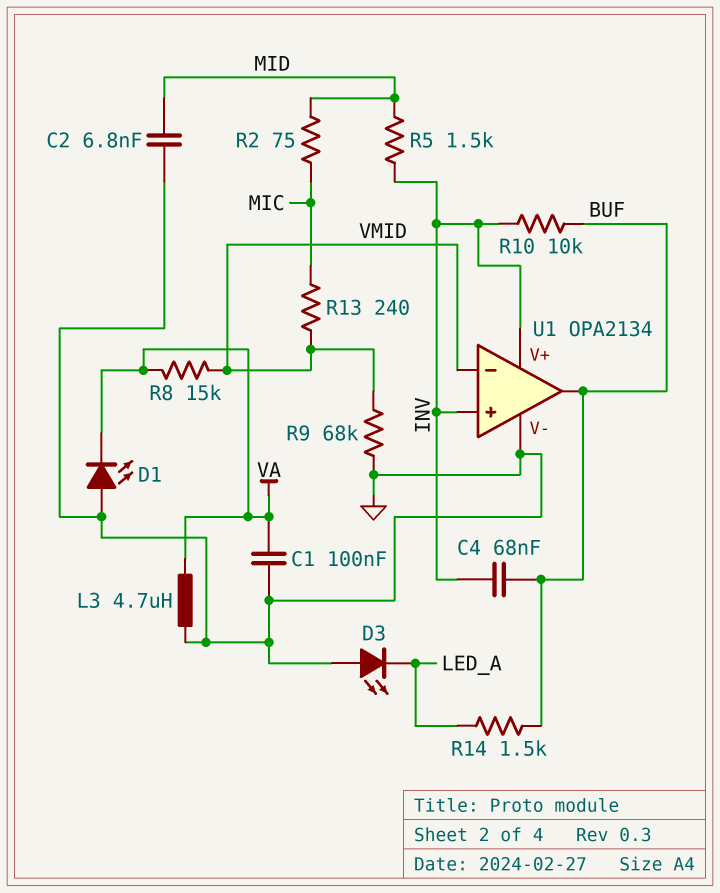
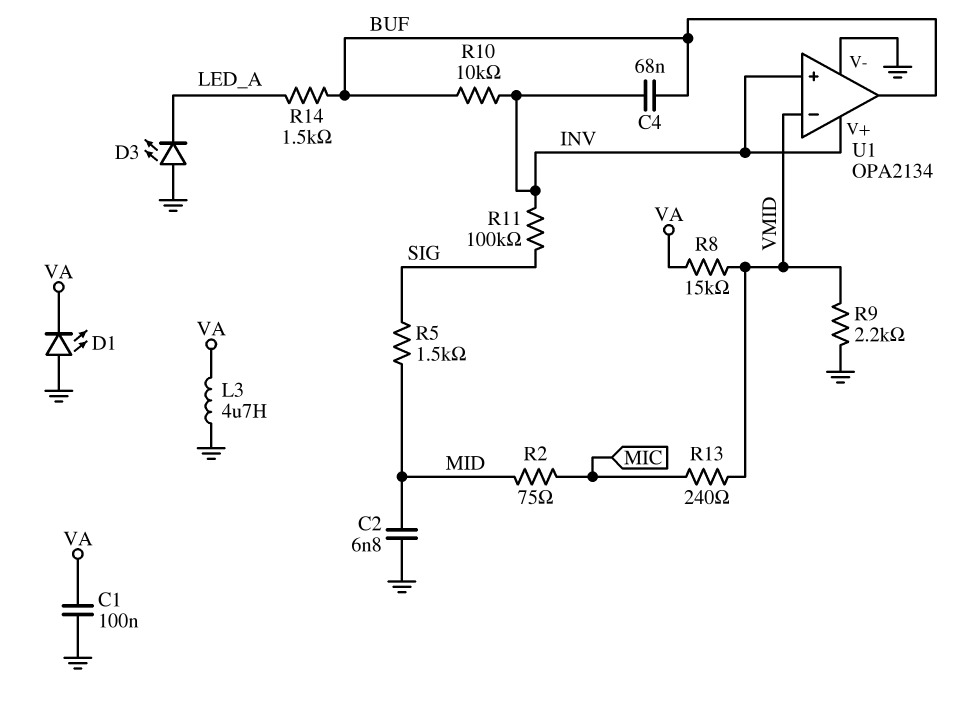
R5: 1.5k (INV, MID) -> 1.5k (MID, SIG)
R9: 68k (GND, VMID) -> 2.2k (GND, VMID)
R11: none -> 100k (INV, SIG)

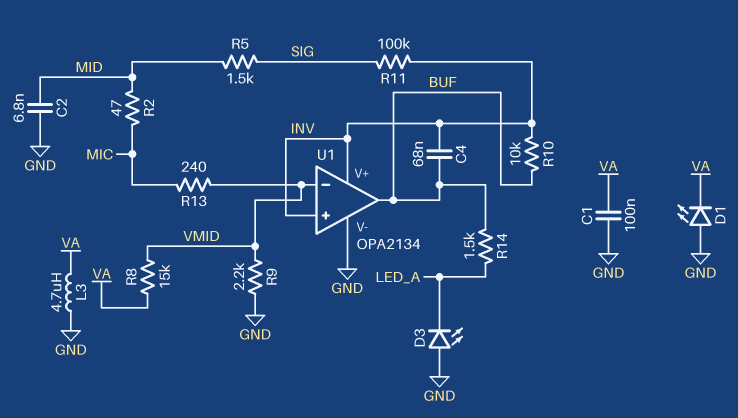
R2: 75 (MIC, MID) -> 47 (MIC, MID)

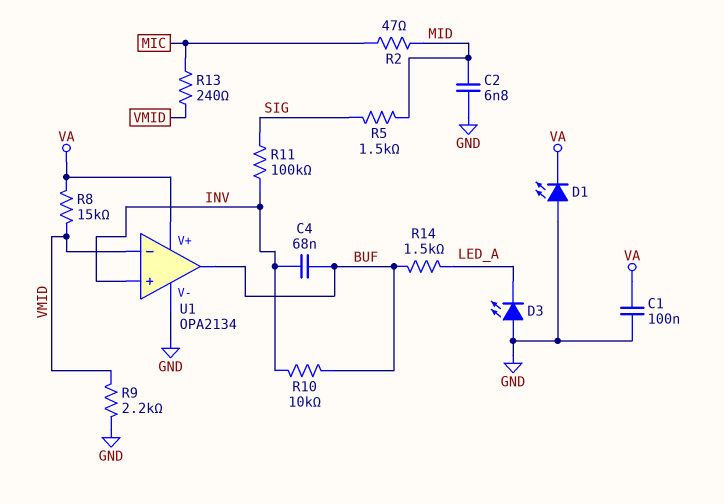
L3: 4.7uH (GND, VA) -> none
U1 pin V+: INV -> VA

